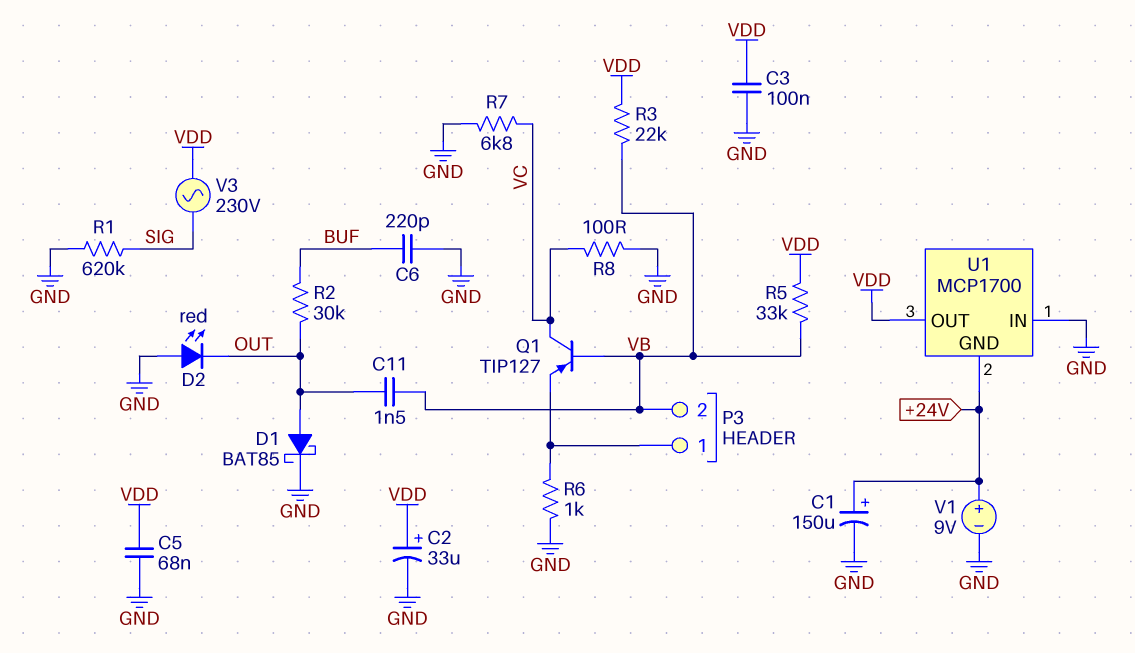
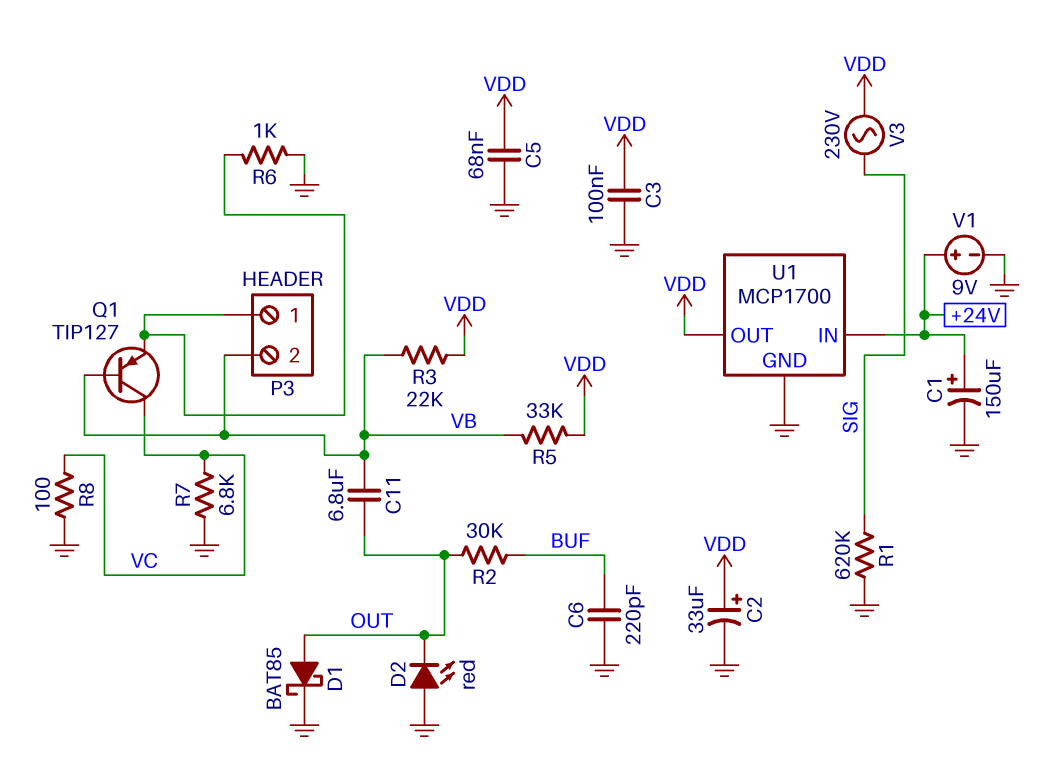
C11: 1.5nF (OUT, VB) -> 6.8uF (OUT, VB)
U1 pin GND: +24V -> GND
U1 pin IN: GND -> +24V

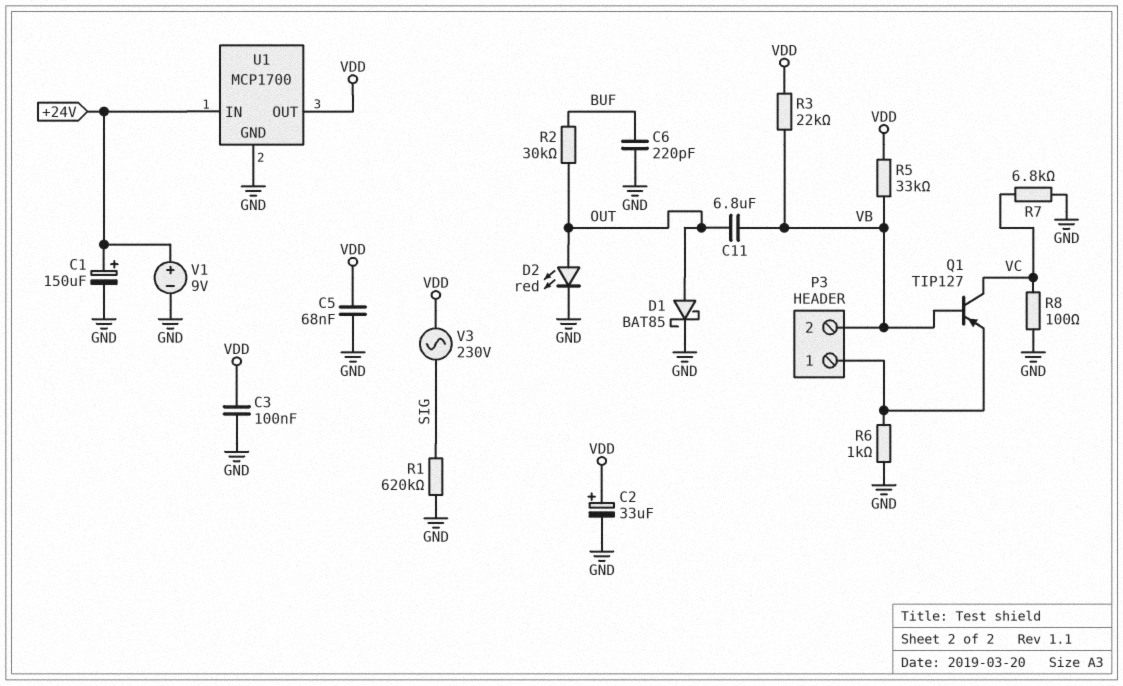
D2: LED red (A GND, K OUT) -> LED red (A OUT, K GND)

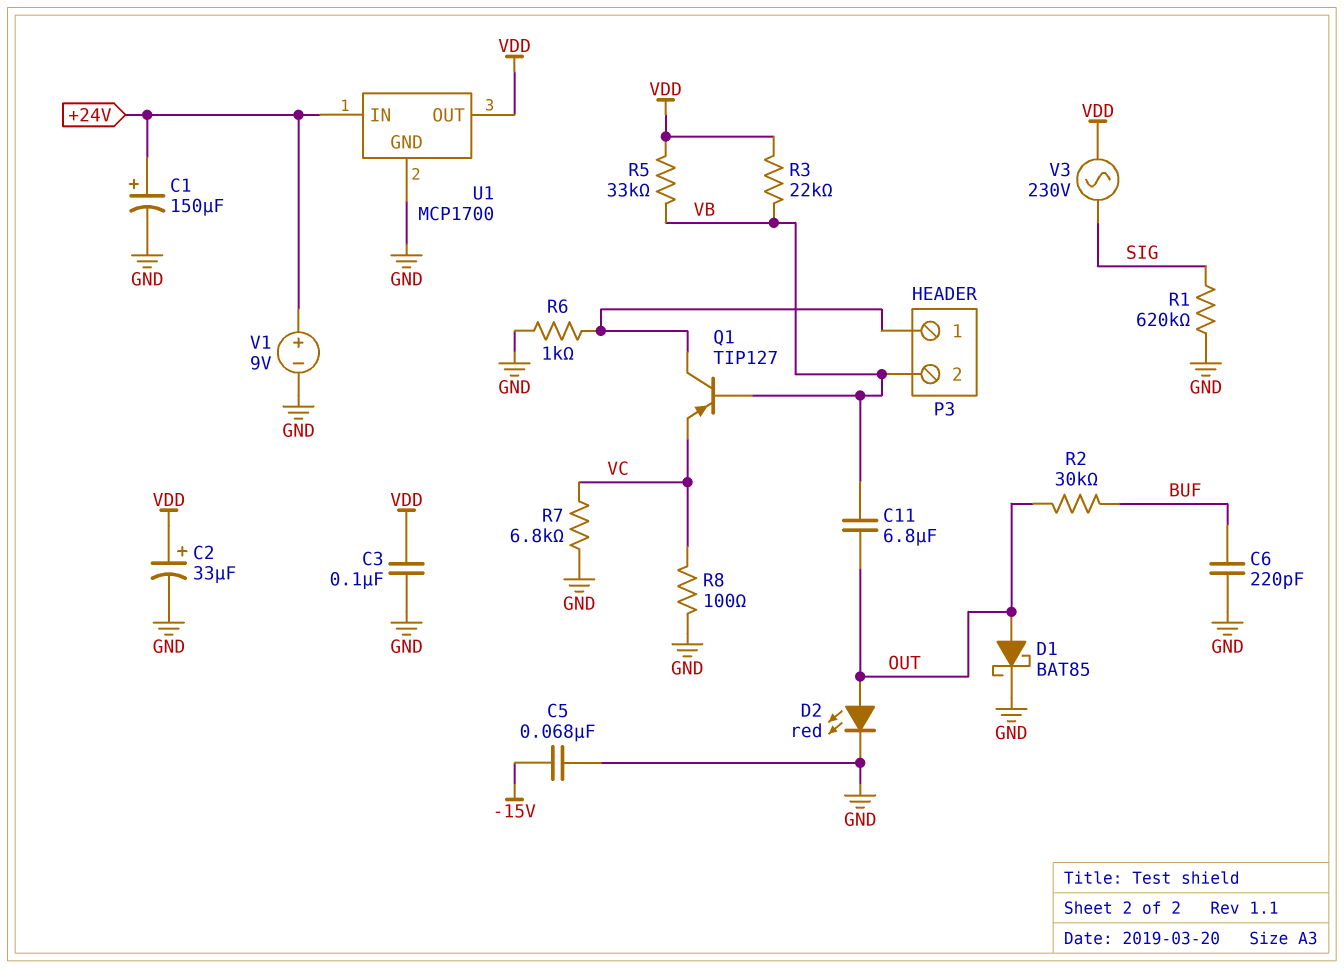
C5: 68nF (GND, VDD) -> 68nF (-15V, GND)
Q1: PNP TIP127 (B VB, C VC, E P3/1) -> PNP TIP127 (B VB, C P3/1, E VC)

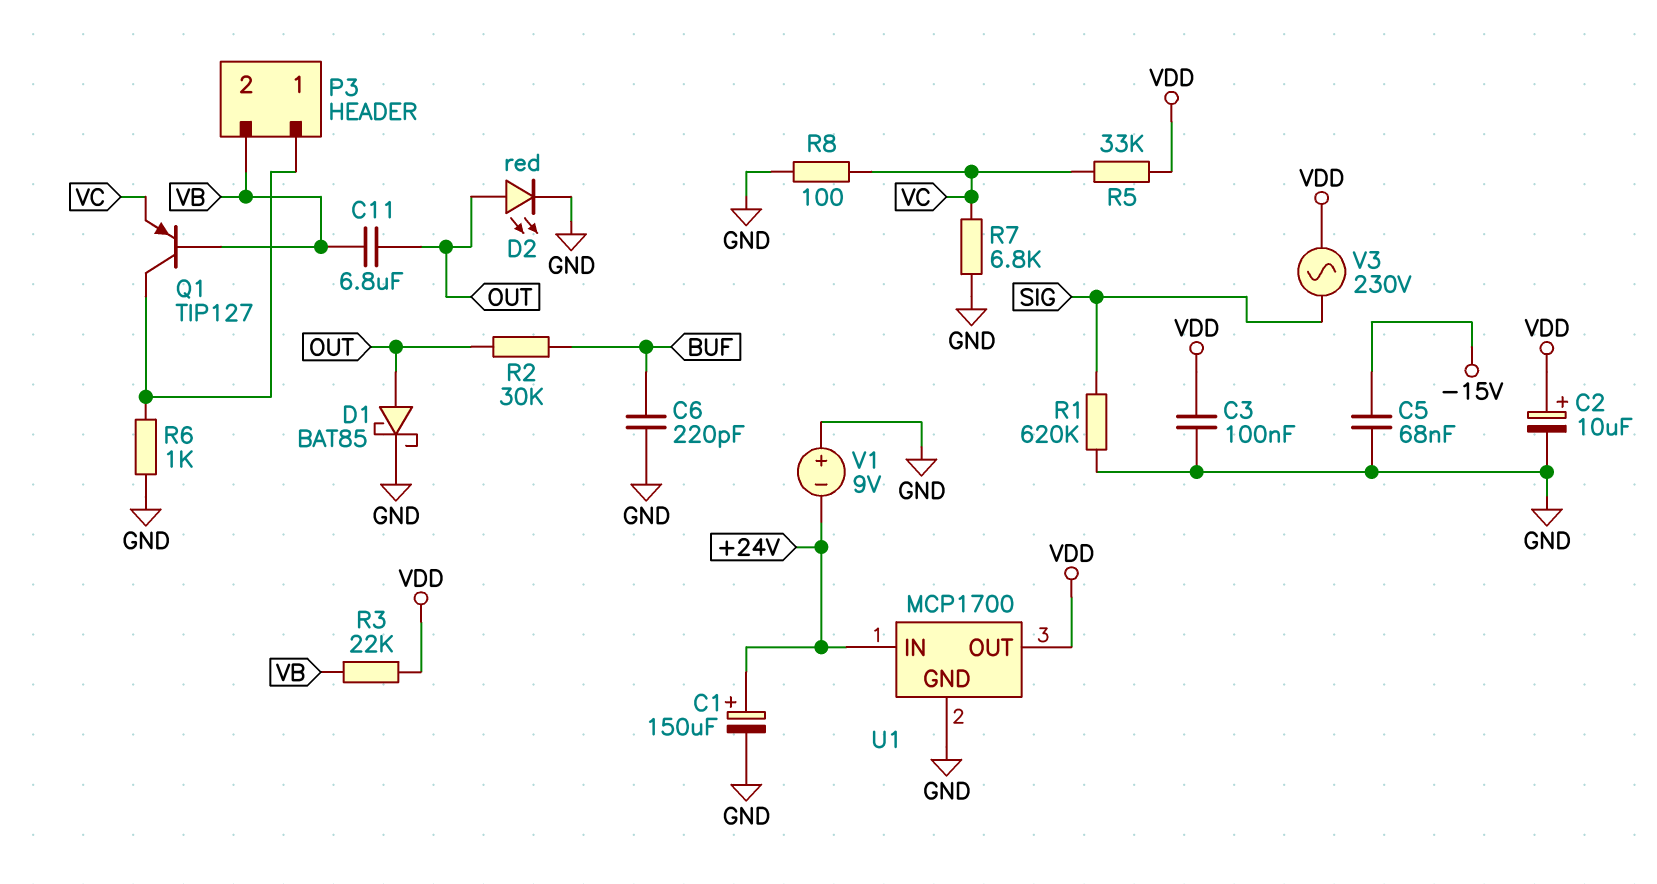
C2: 33uF (plus VDD, minus GND) -> 10uF (plus VDD, minus GND)
R5: 33k (VB, VDD) -> 33k (VC, VDD)
V1: 9V (plus +24V, minus GND) -> 9V (plus GND, minus +24V)

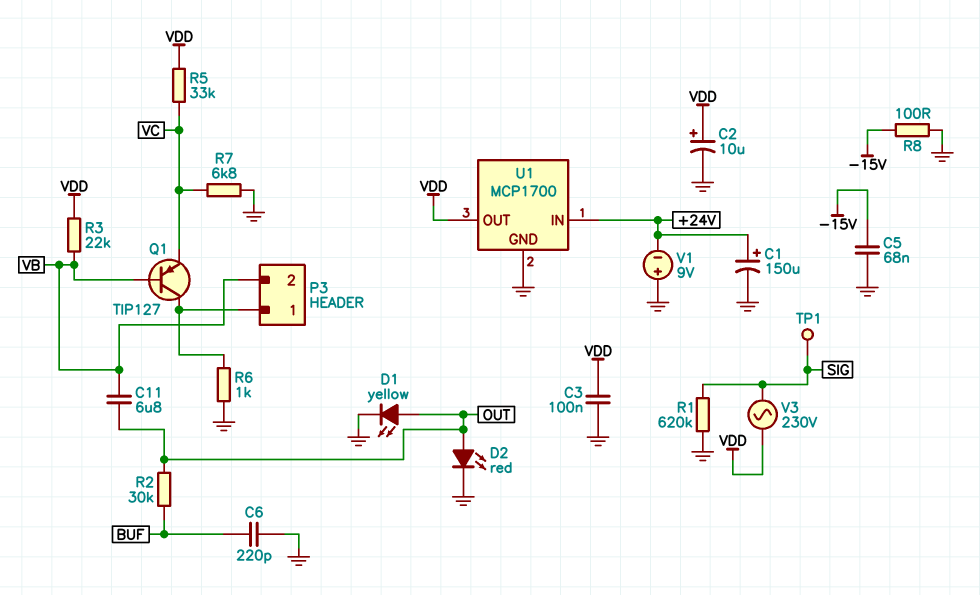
D1: schottky BAT85 (A OUT, K GND) -> LED yellow (A OUT, K GND)
R8: 100 (GND, VC) -> 100 (-15V, GND)
TP1: none -> test point (SIG)

